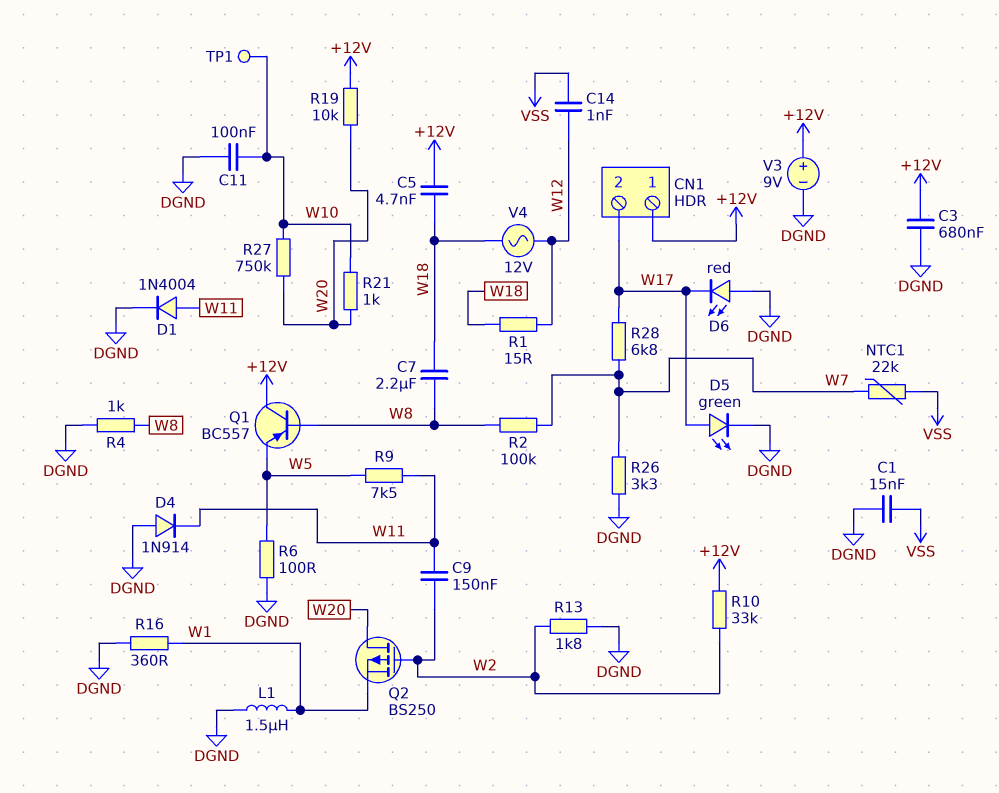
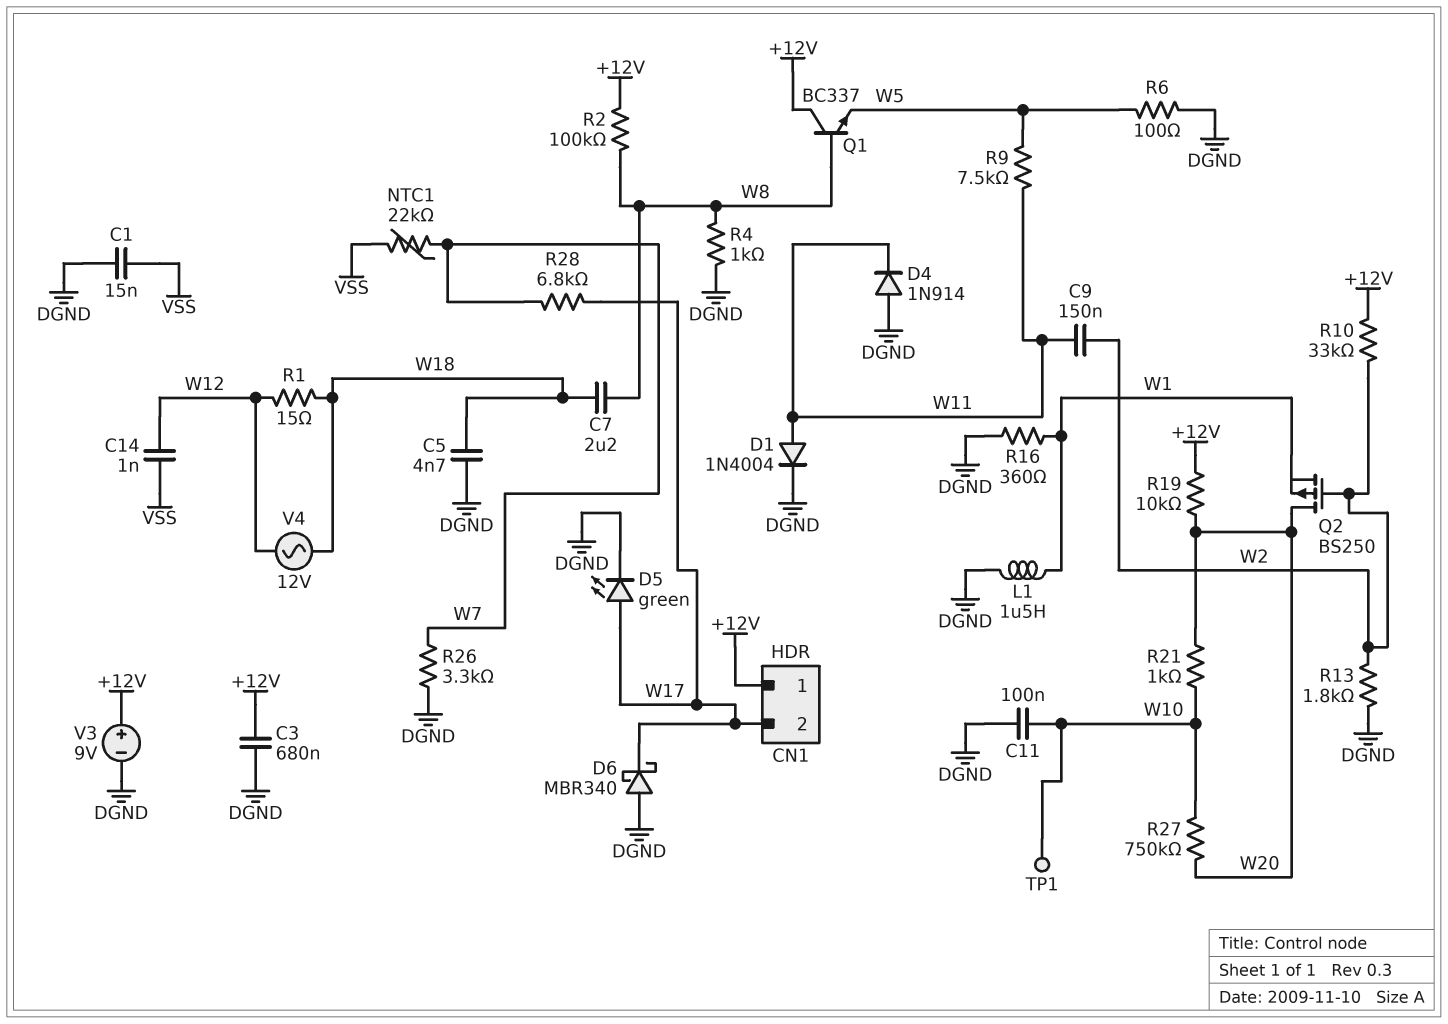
C5: 4.7nF (+12V, W18) -> 4.7nF (DGND, W18)
D6: LED red (A DGND, K W17) -> schottky MBR340 (A DGND, K W17)
Q1: PNP BC557 (B W8, C +12V, E W5) -> NPN BC337 (B W8, C +12V, E W5)
R2: 100k (W7, W8) -> 100k (+12V, W8)

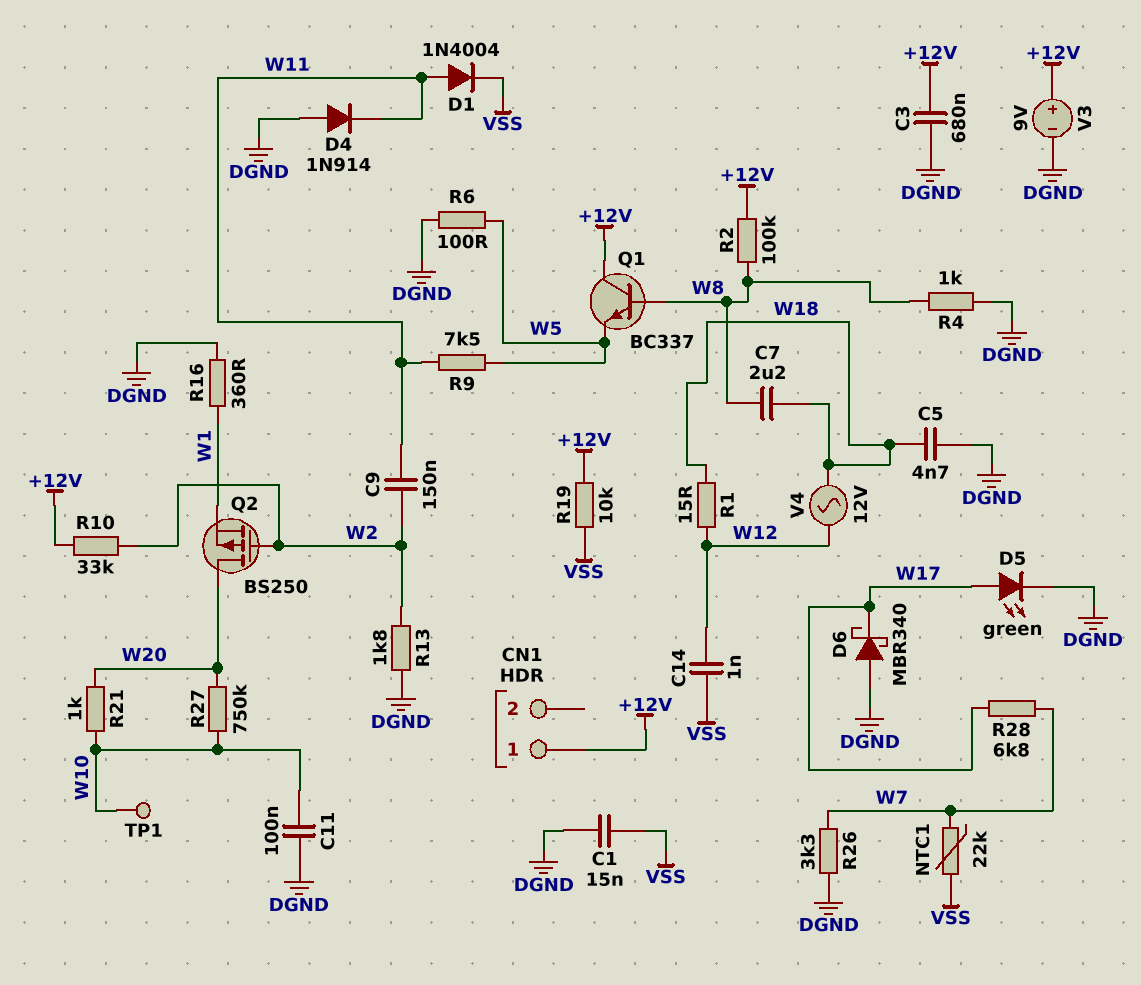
CN1 pin 2: W17 -> none
D1: diode 1N4004 (A W11, K DGND) -> diode 1N4004 (A W11, K VSS)
L1: 1.5uH (DGND, W1) -> none
R19: 10k (+12V, W20) -> 10k (+12V, VSS)

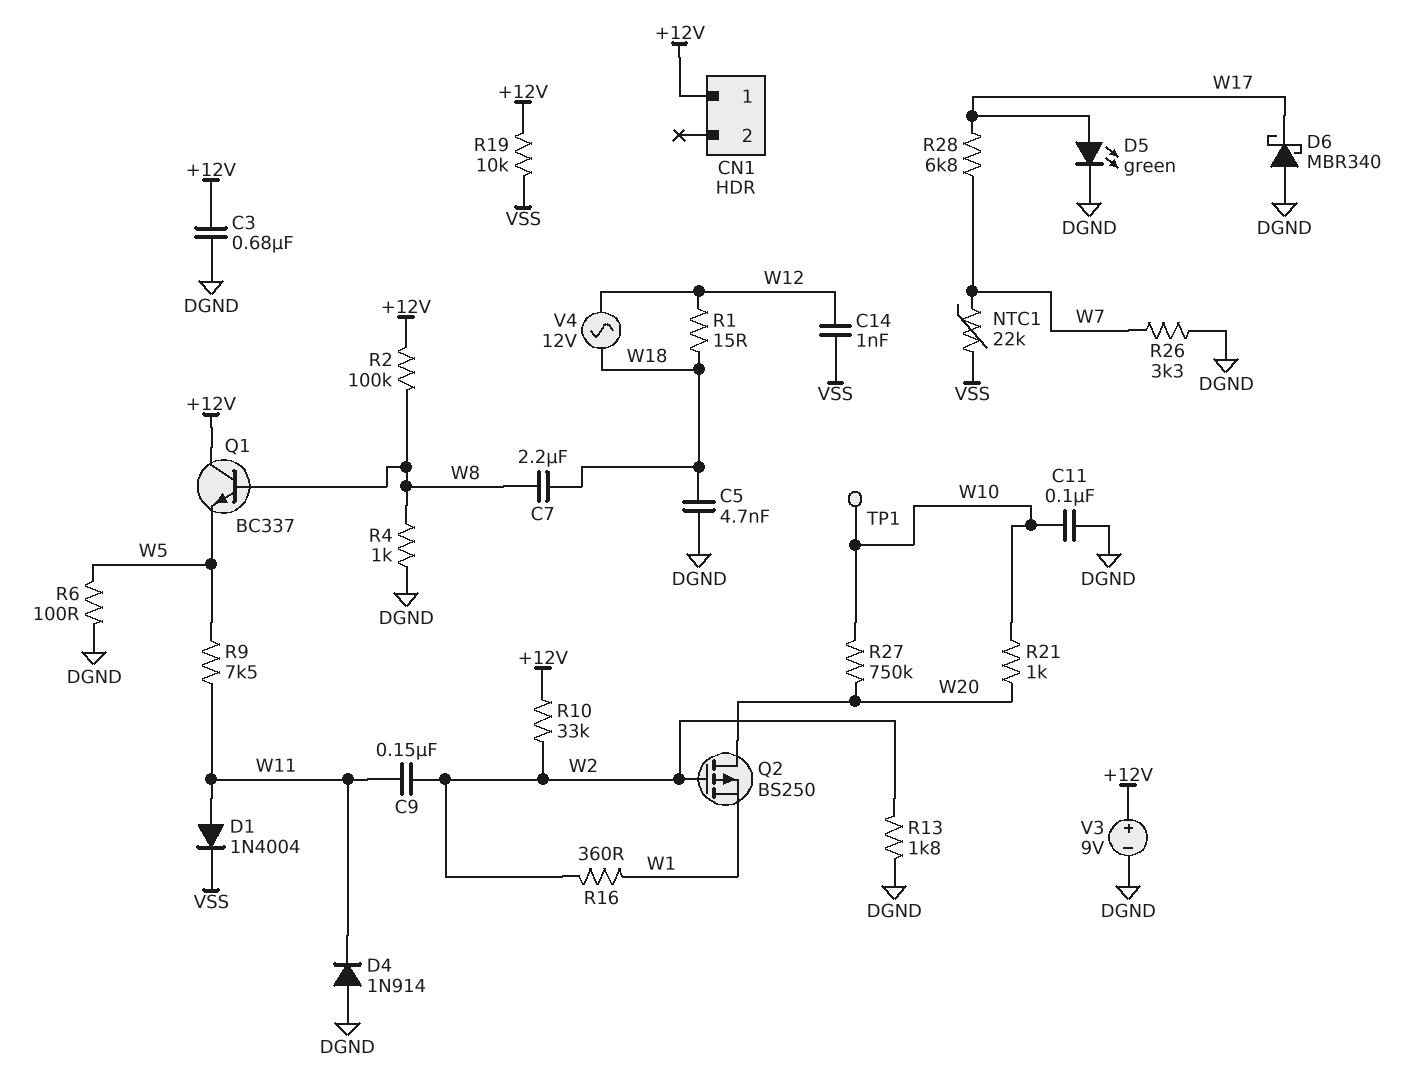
C1: 15nF (DGND, VSS) -> none
R16: 360 (DGND, W1) -> 360 (W1, W2)

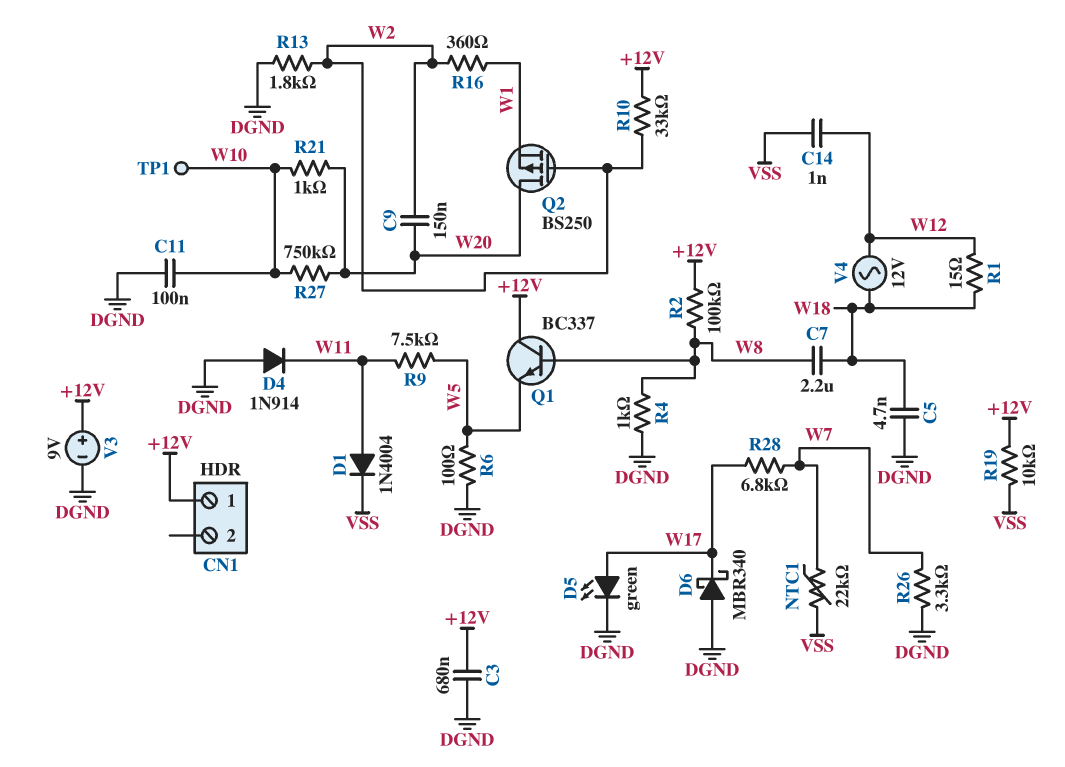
C9: 150nF (W2, W11) -> 150nF (W2, W20)

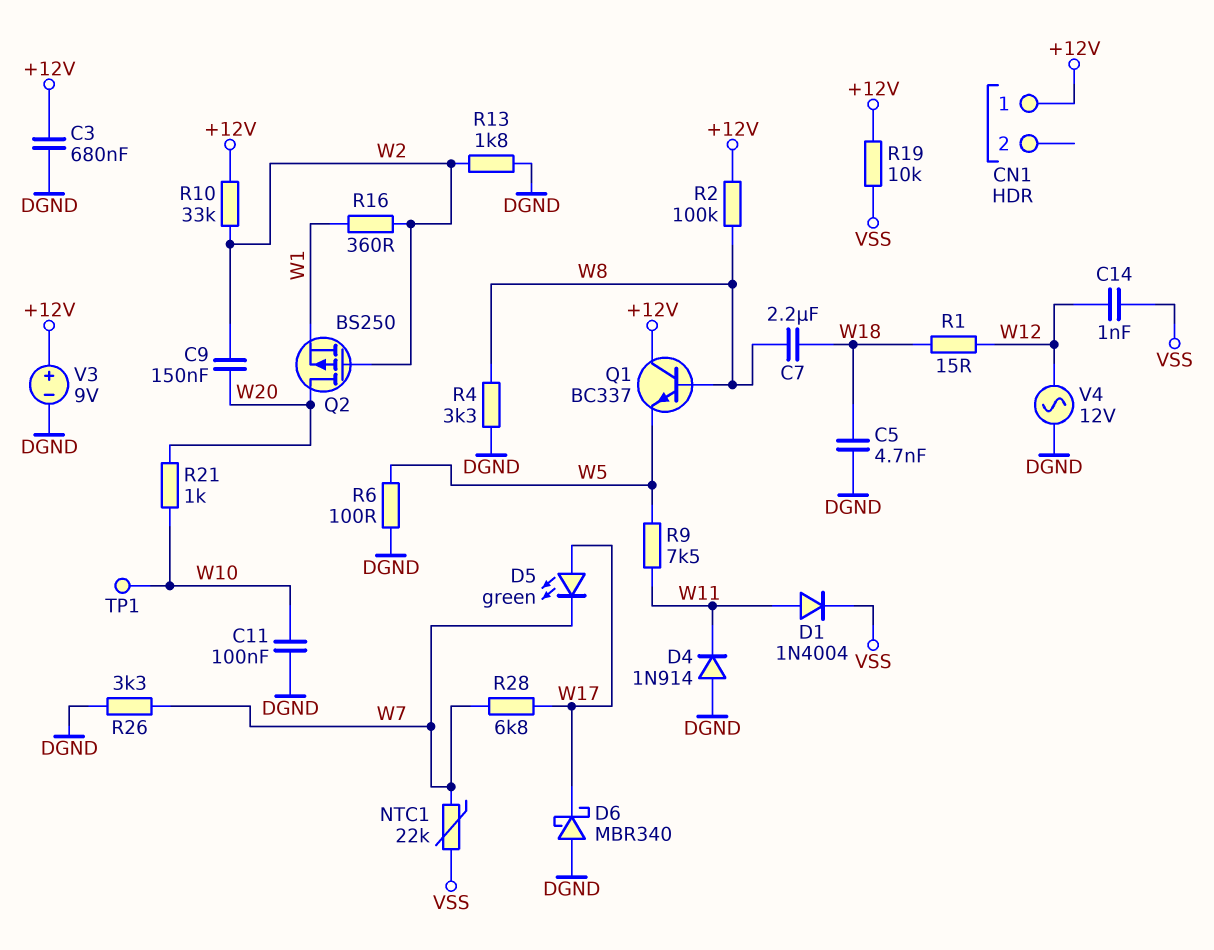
D5: LED green (A W17, K DGND) -> LED green (A W17, K W7)
R4: 1k (DGND, W8) -> 3.3k (DGND, W8)
R27: 750k (W10, W20) -> none
V4: AC 12V (W12, W18) -> AC 12V (DGND, W12)

